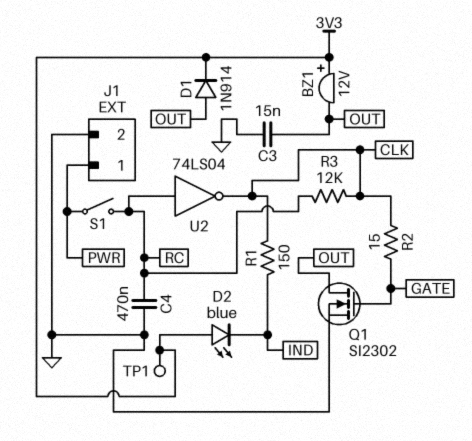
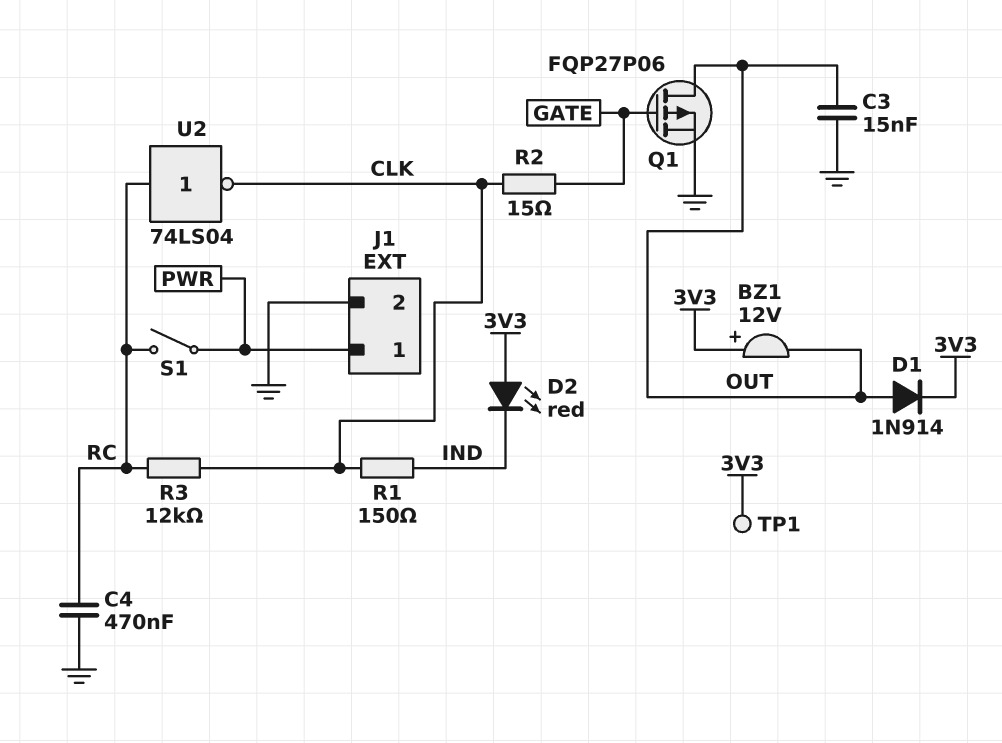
D2: LED blue (A 3V3, K IND) -> LED red (A 3V3, K IND)
Q1: NMOS SI2302 (G GATE, D OUT, S GND) -> PMOS FQP27P06 (G GATE, D OUT, S GND)

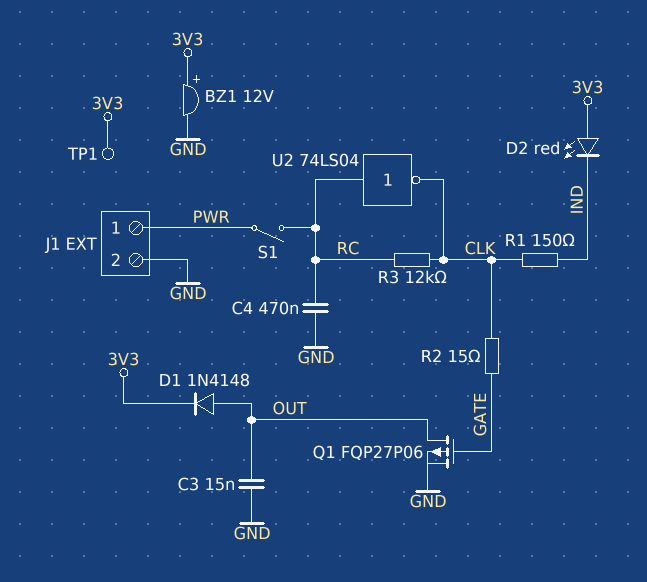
BZ1: buzzer 12V (plus 3V3, minus OUT) -> buzzer 12V (plus 3V3, minus GND)
D1: diode 1N914 (A OUT, K 3V3) -> diode 1N4148 (A OUT, K 3V3)

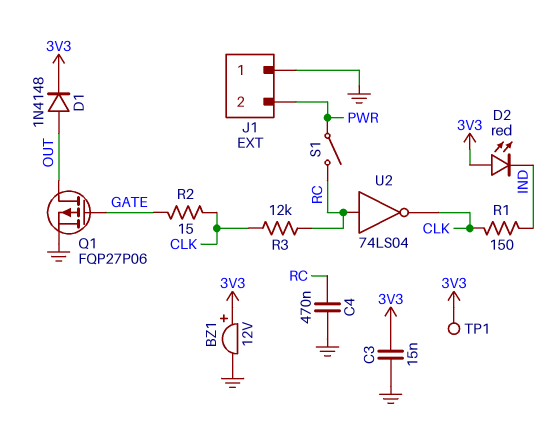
C3: 15nF (GND, OUT) -> 15nF (3V3, GND)
J1 pin 1: PWR -> GND
J1 pin 2: GND -> PWR

